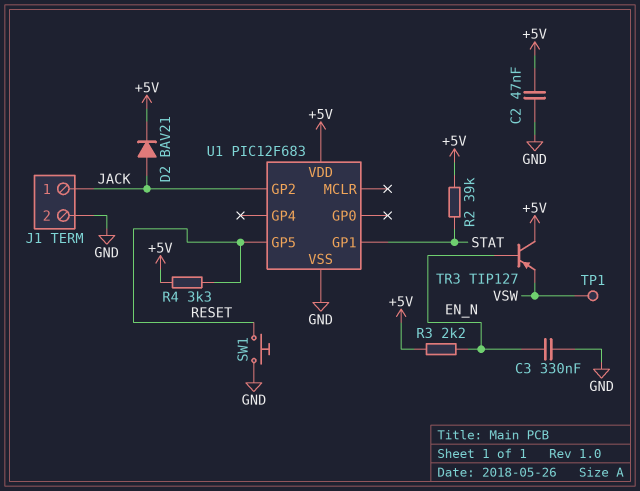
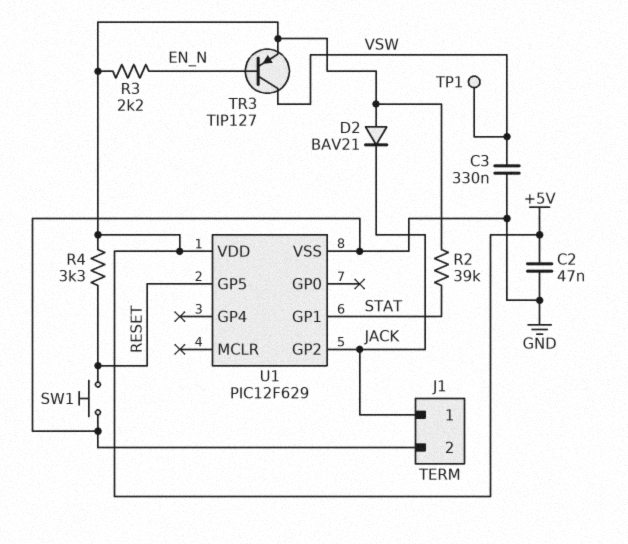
C3: 330nF (EN_N, GND) -> 330nF (GND, VSW)
D2: diode BAV21 (A JACK, K +5V) -> diode BAV21 (A +5V, K JACK)
TR3: PNP TIP127 (B EN_N, C +5V, E VSW) -> PNP TIP127 (B EN_N, C VSW, E +5V)
U1: PIC12F683 -> PIC12F629

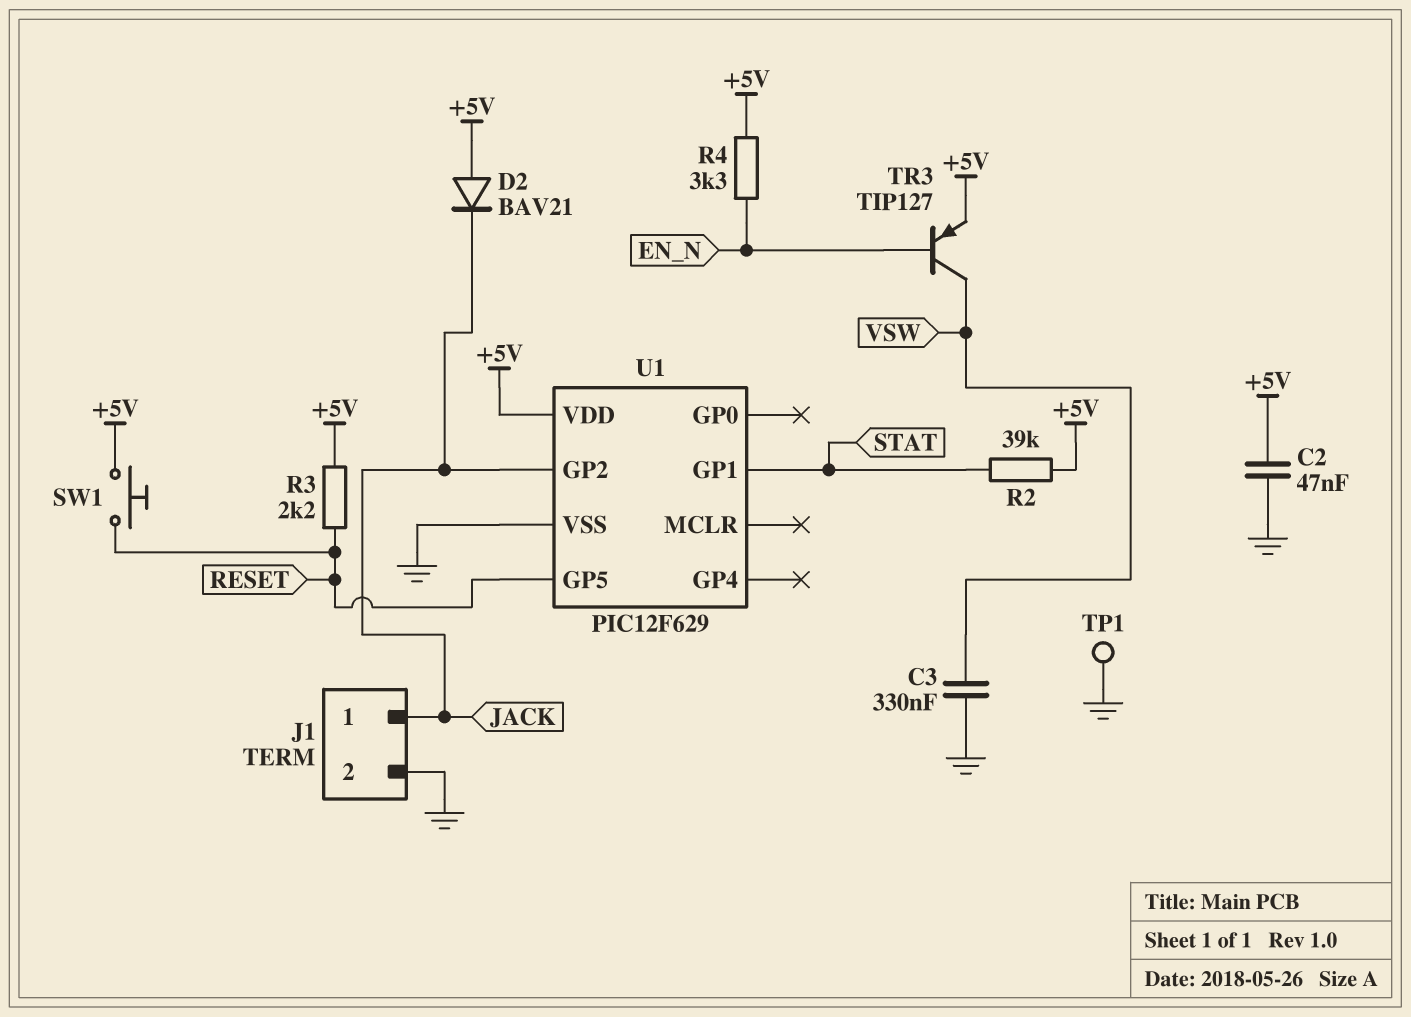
R3: 2.2k (+5V, EN_N) -> 2.2k (+5V, RESET)
R4: 3.3k (+5V, RESET) -> 3.3k (+5V, EN_N)
SW1: button (GND, RESET) -> button (+5V, RESET)
TP1: test point (VSW) -> test point (GND)

